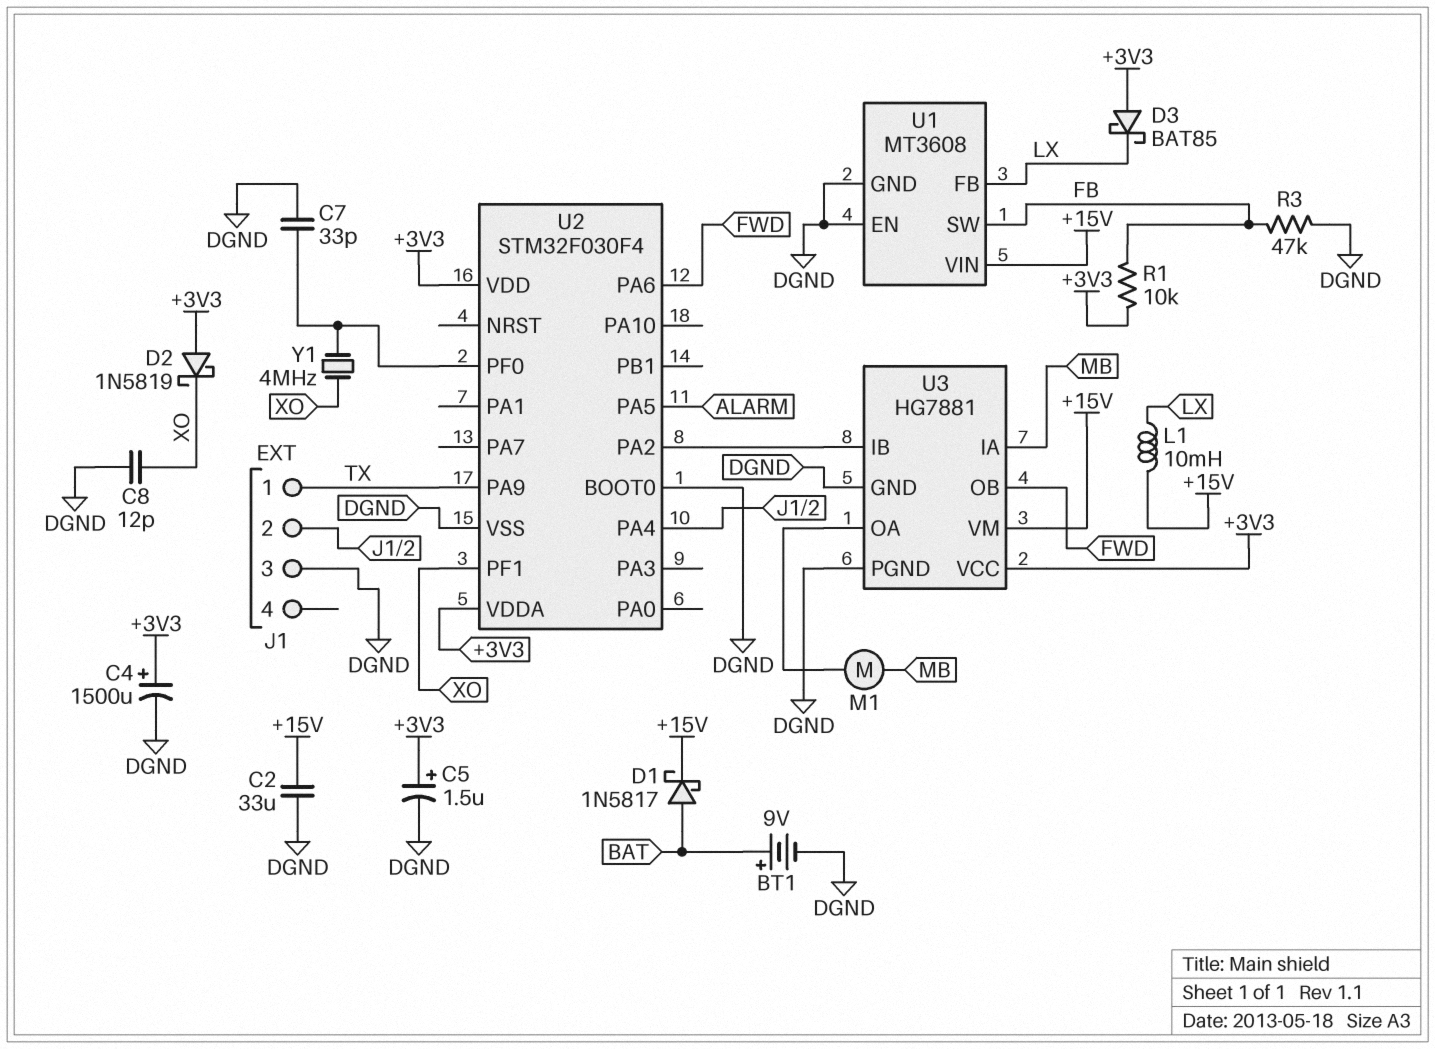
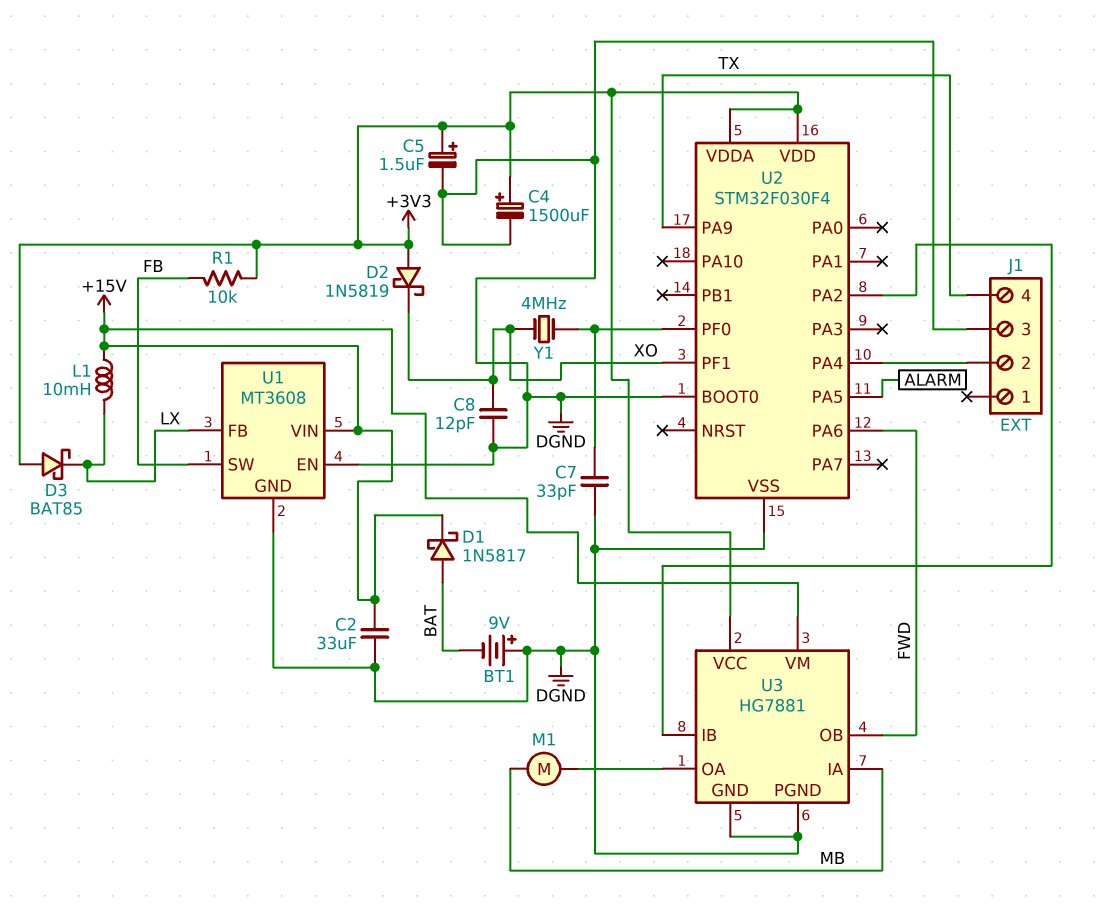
BT1: 9V (plus BAT, minus DGND) -> 9V (plus DGND, minus BAT)
J1 pin 1: TX -> none
J1 pin 4: none -> TX
R3: 47k (DGND, FB) -> none

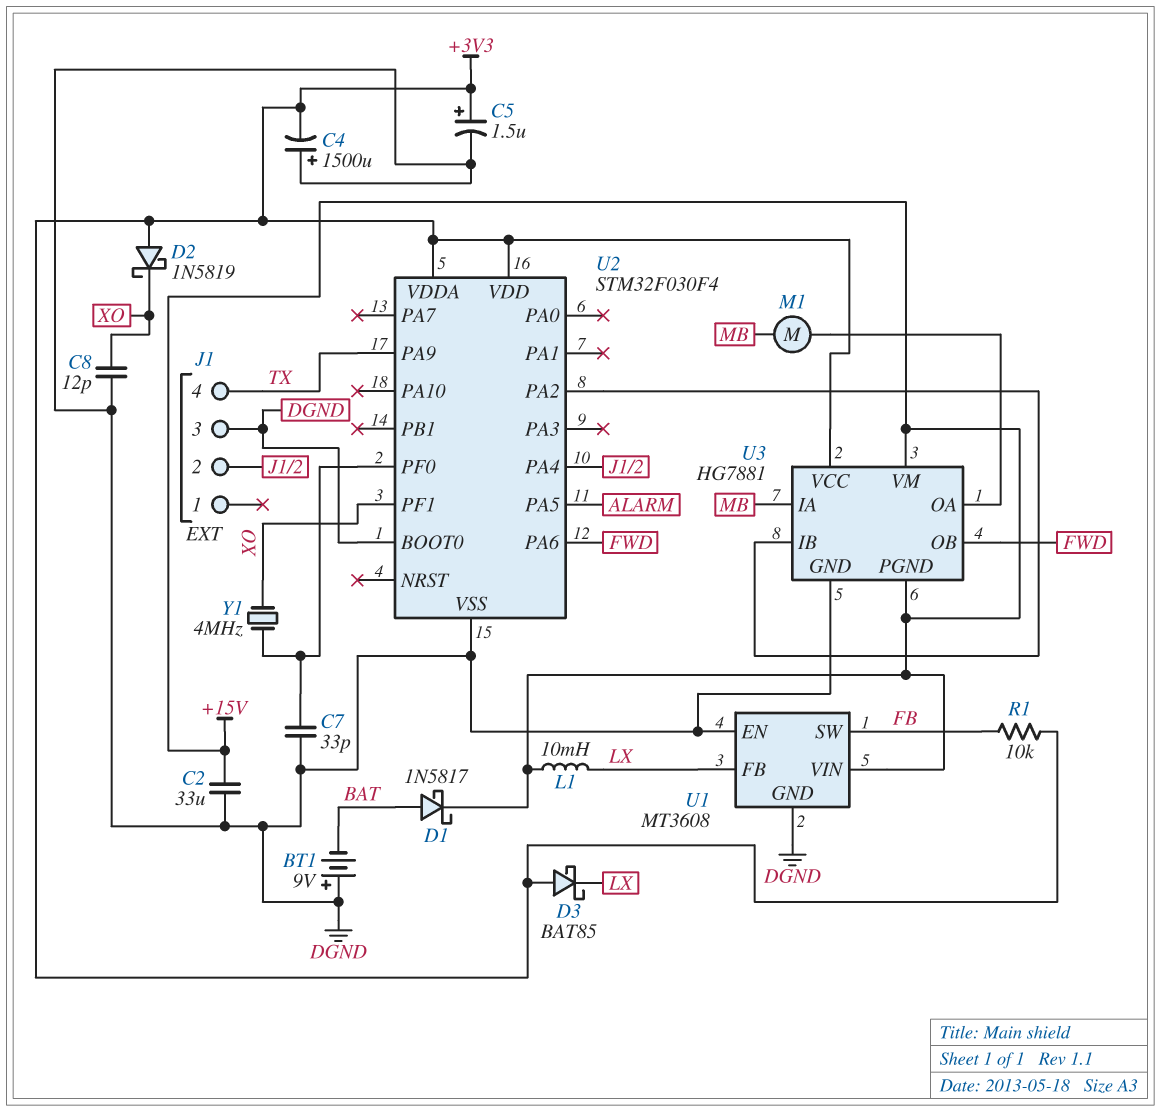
C4: 1500uF (plus +3V3, minus DGND) -> 1500uF (plus DGND, minus +3V3)
U3 pin PGND: DGND -> +15V

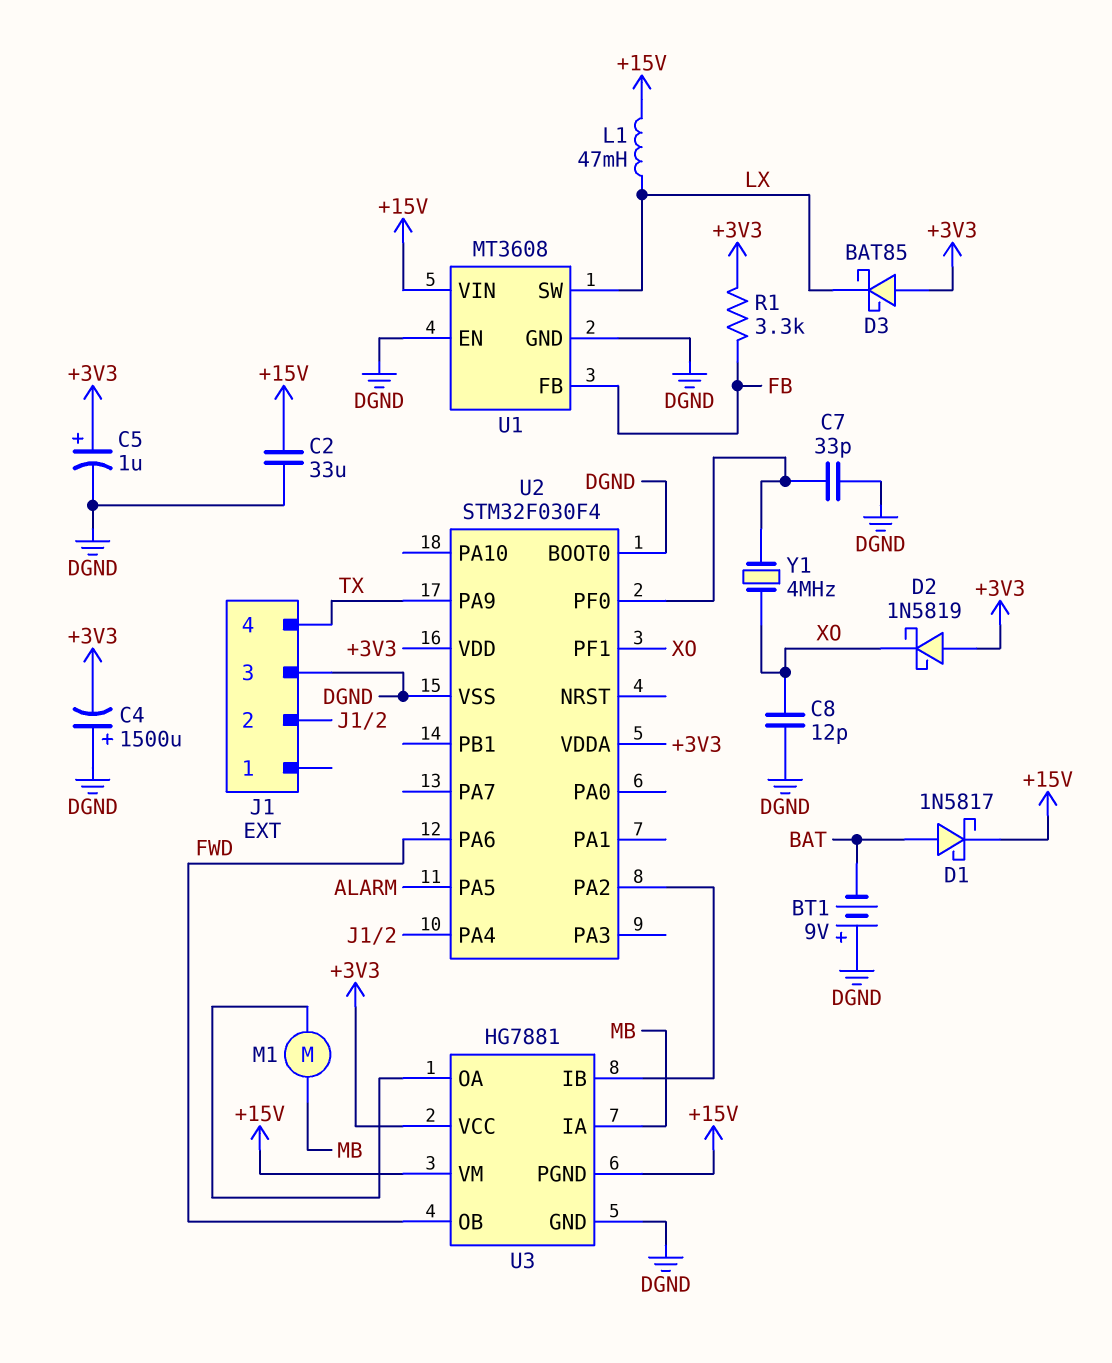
C5: 1.5uF (plus +3V3, minus DGND) -> 1uF (plus +3V3, minus DGND)
L1: 10mH (+15V, LX) -> 47mH (+15V, LX)
R1: 10k (+3V3, FB) -> 3.3k (+3V3, FB)
U1 pin FB: LX -> FB
U1 pin SW: FB -> LX

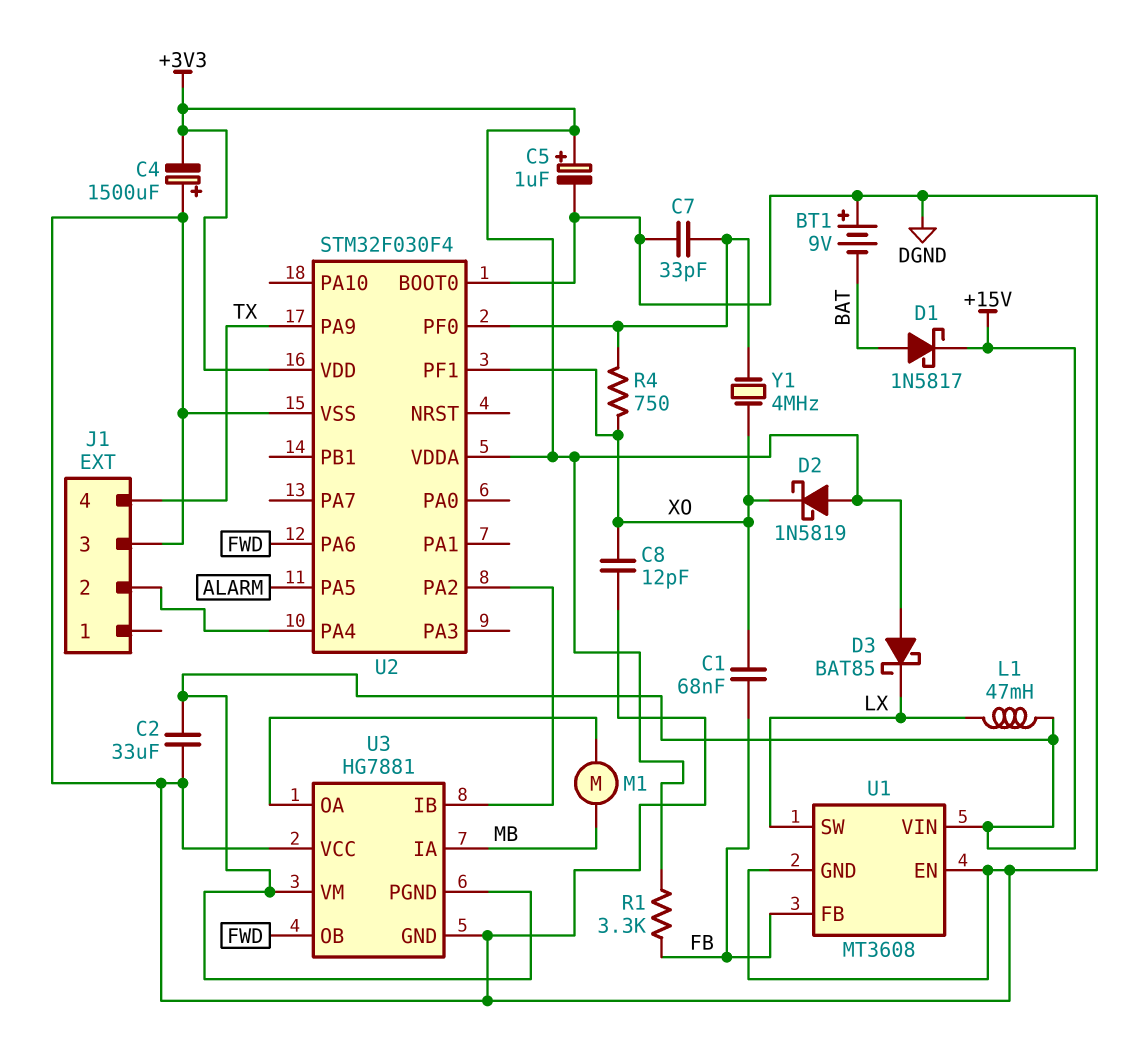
C1: none -> 68nF (FB, XO)
R4: none -> 750 (U2/PF0, XO)
U3 pin VCC: +3V3 -> DGND

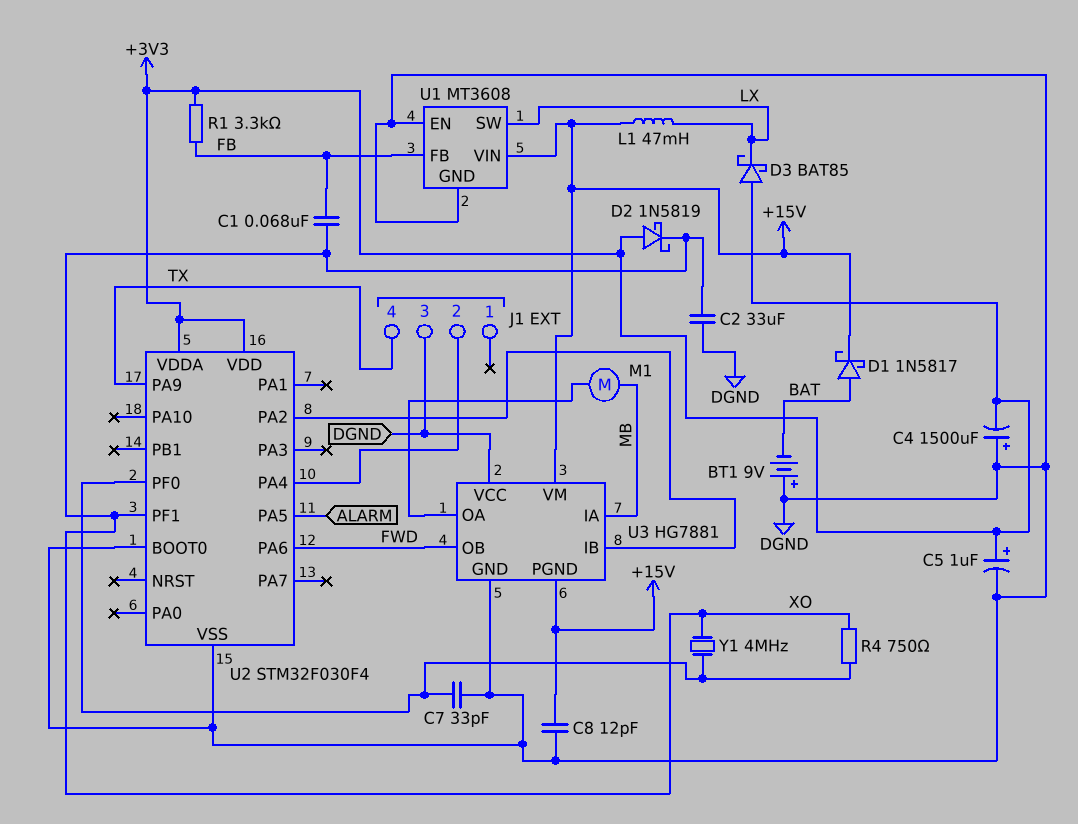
C2: 33uF (+15V, DGND) -> 33uF (DGND, XO)
C8: 12pF (DGND, XO) -> 12pF (+15V, DGND)

